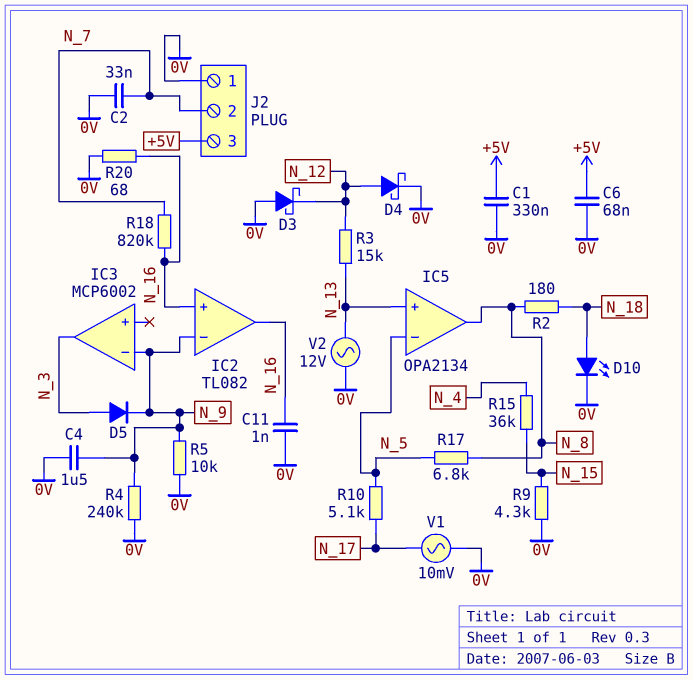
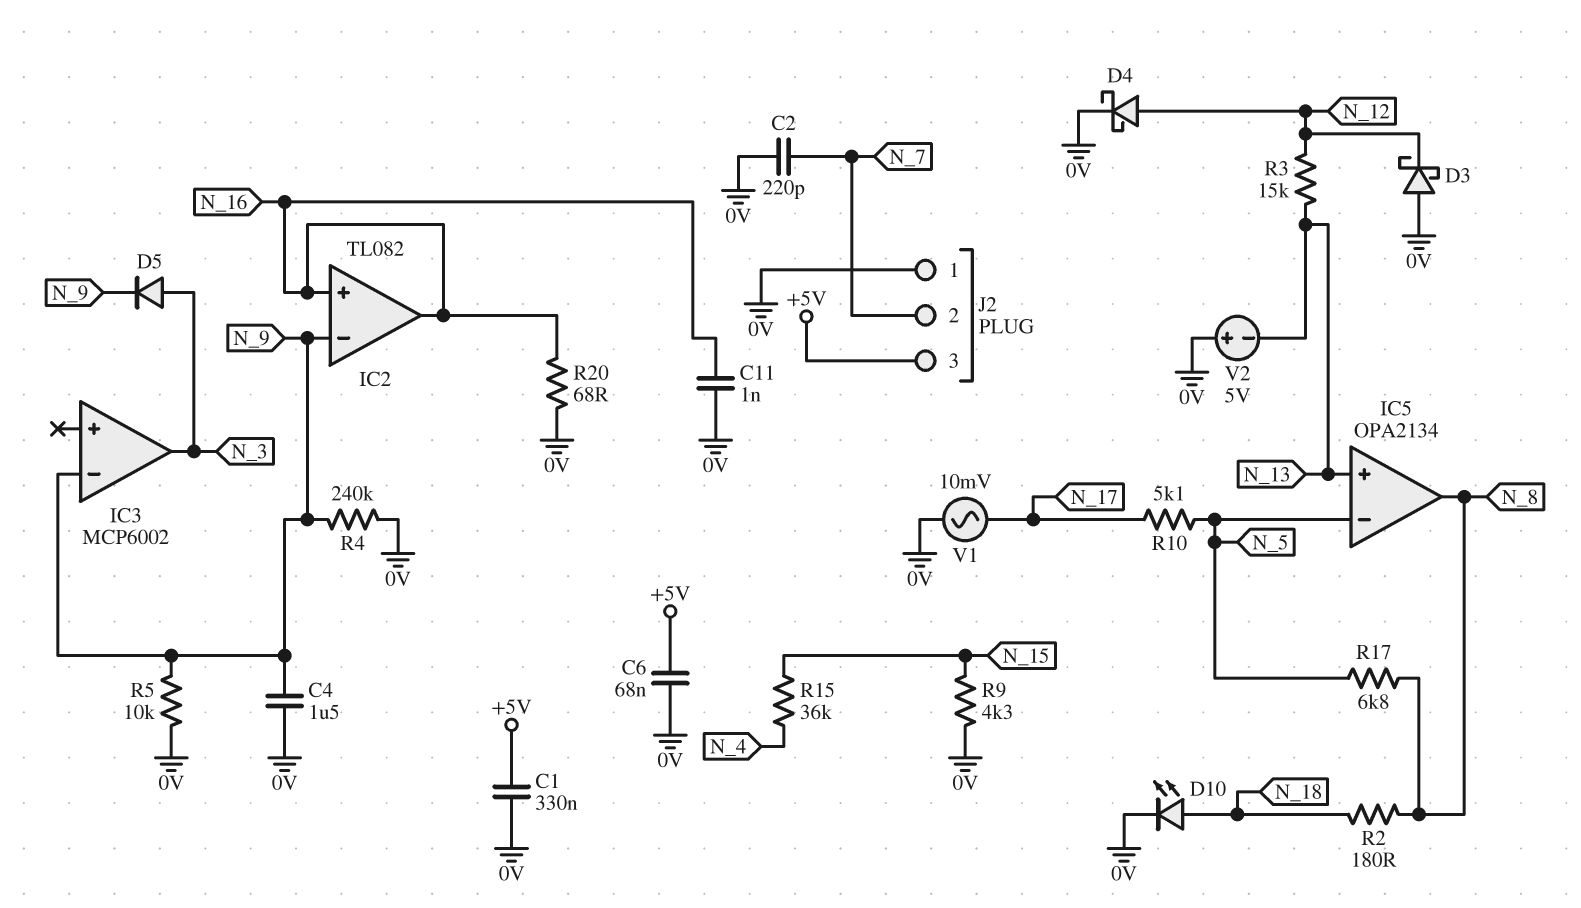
C2: 33nF (0V, N_7) -> 220pF (0V, N_7)
R18: 820k (N_7, N_16) -> none
V2: AC 12V (0V, N_13) -> 5V (plus 0V, minus N_13)

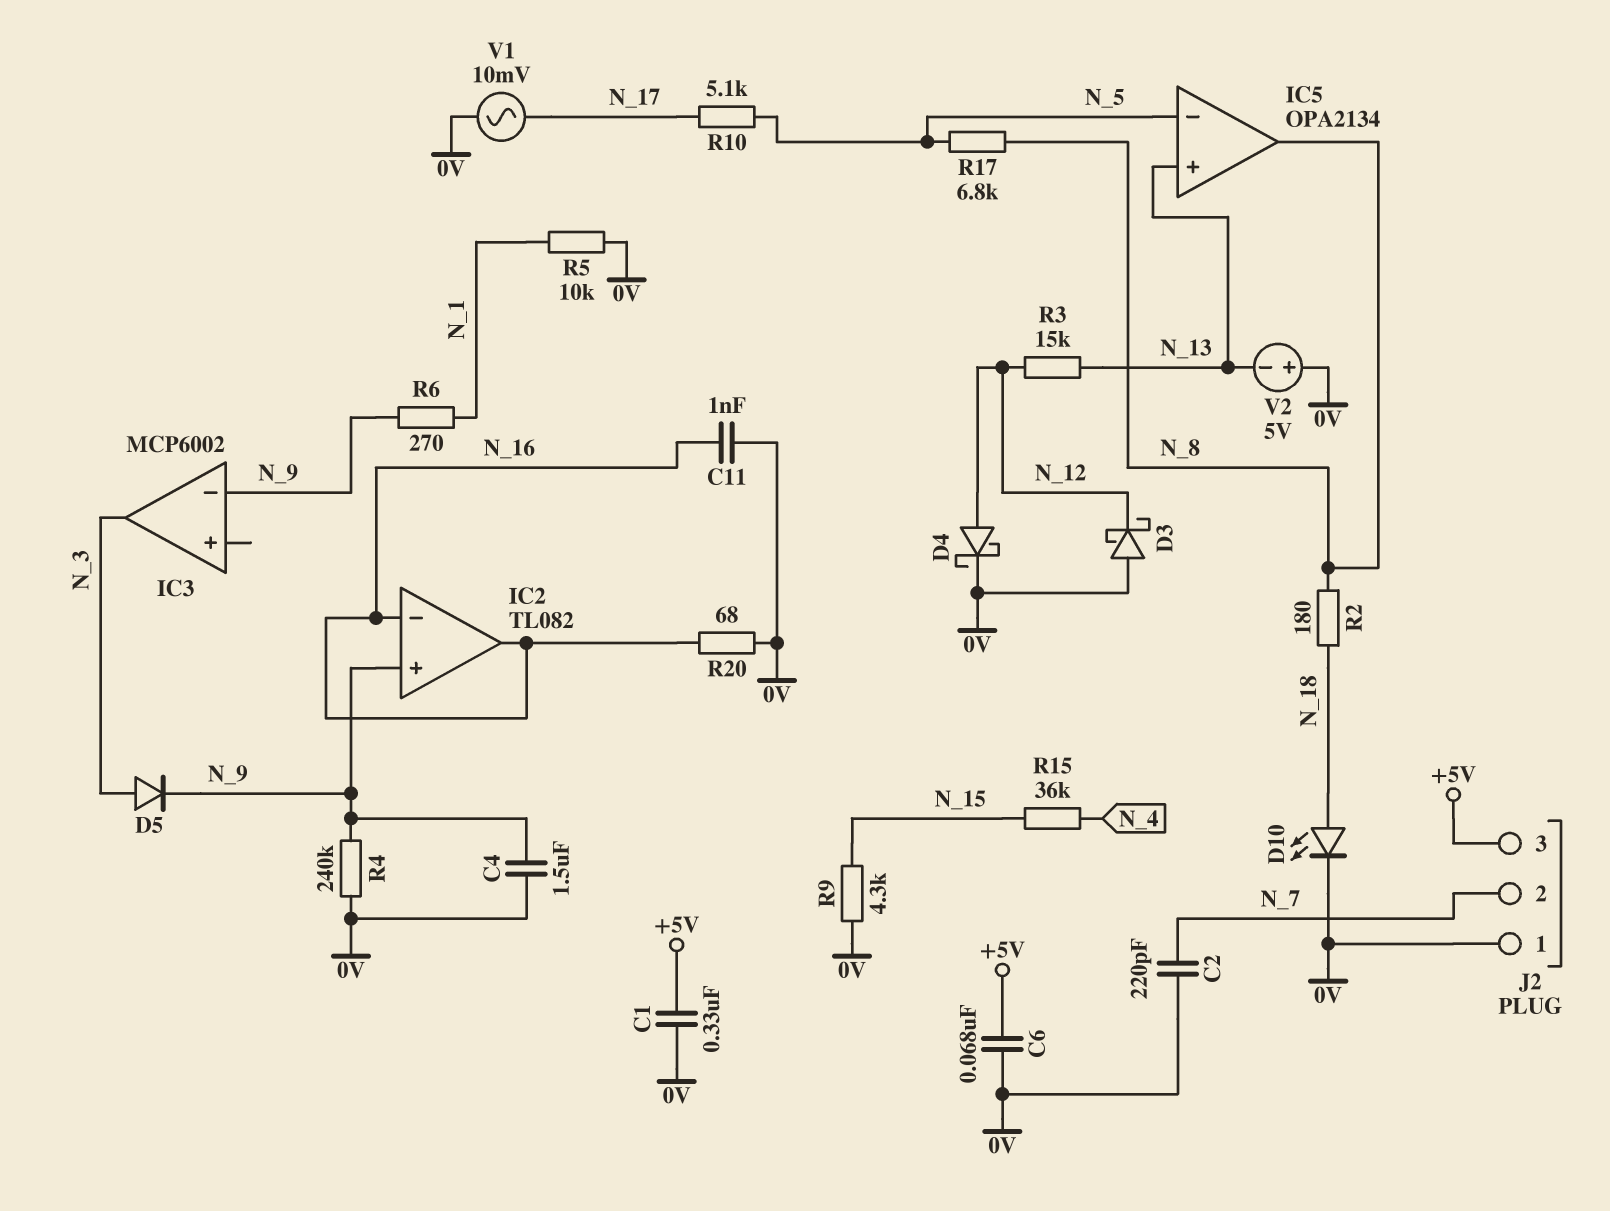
IC2 pin in+: N_16 -> N_9
IC2 pin in-: N_9 -> N_16
R5: 10k (0V, N_9) -> 10k (0V, N_1)
R6: none -> 270 (N_1, N_9)

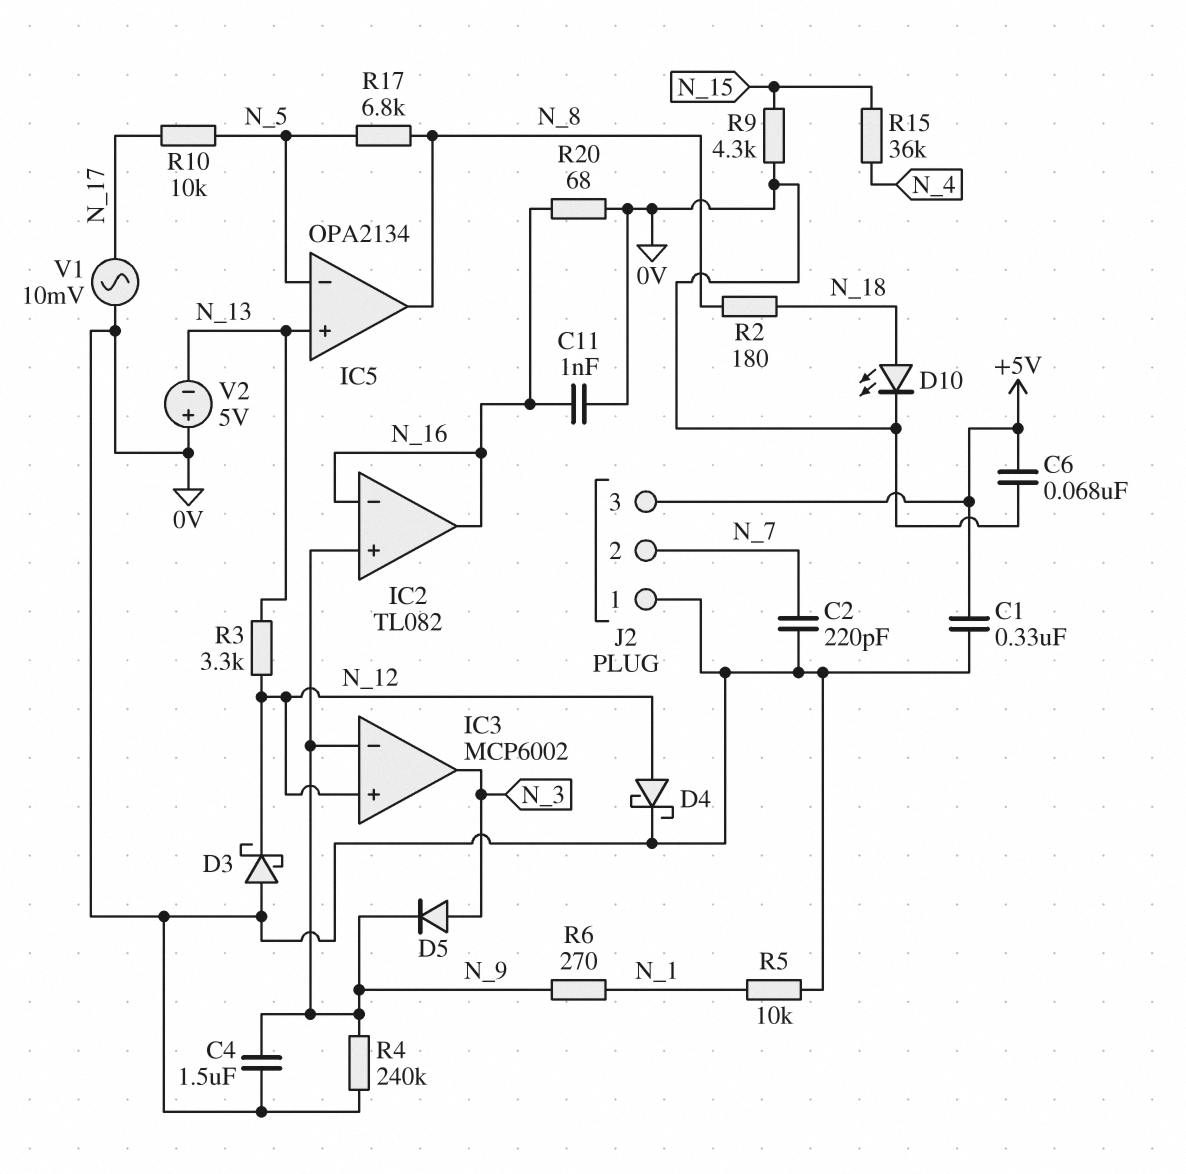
IC3 pin in+: none -> N_12
R3: 15k (N_12, N_13) -> 3.3k (N_12, N_13)
R10: 5.1k (N_5, N_17) -> 10k (N_5, N_17)

